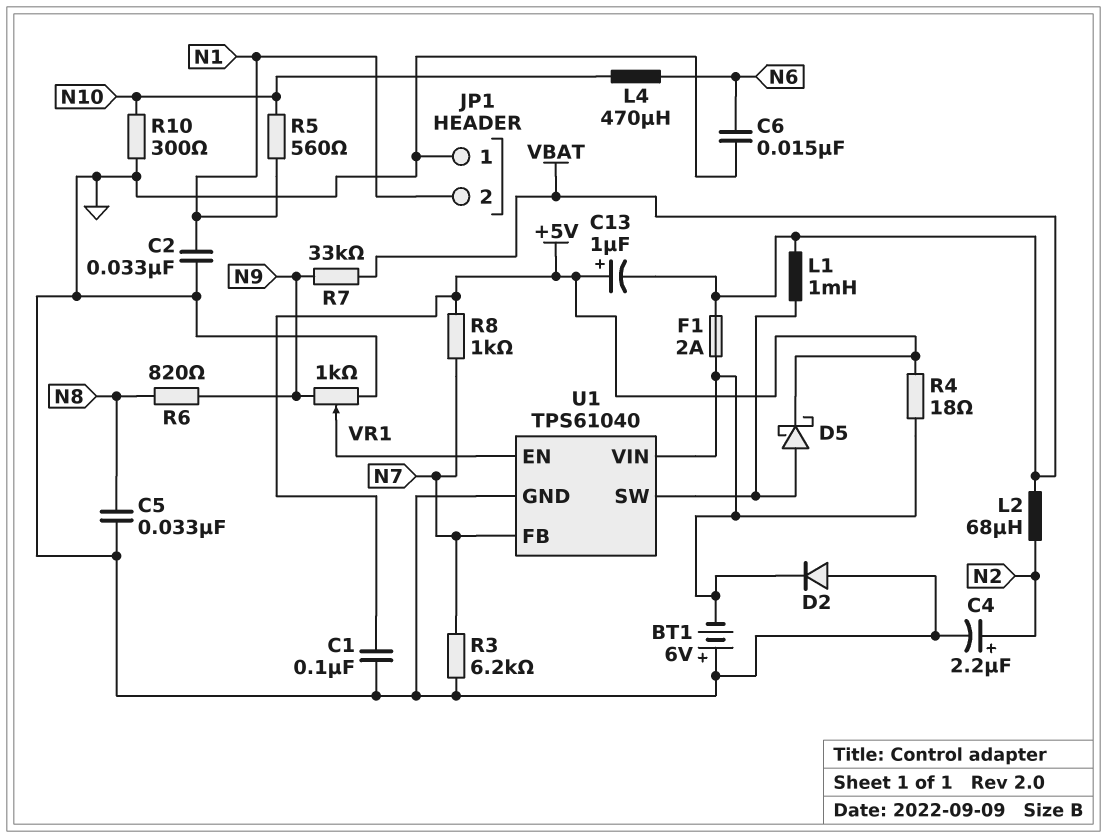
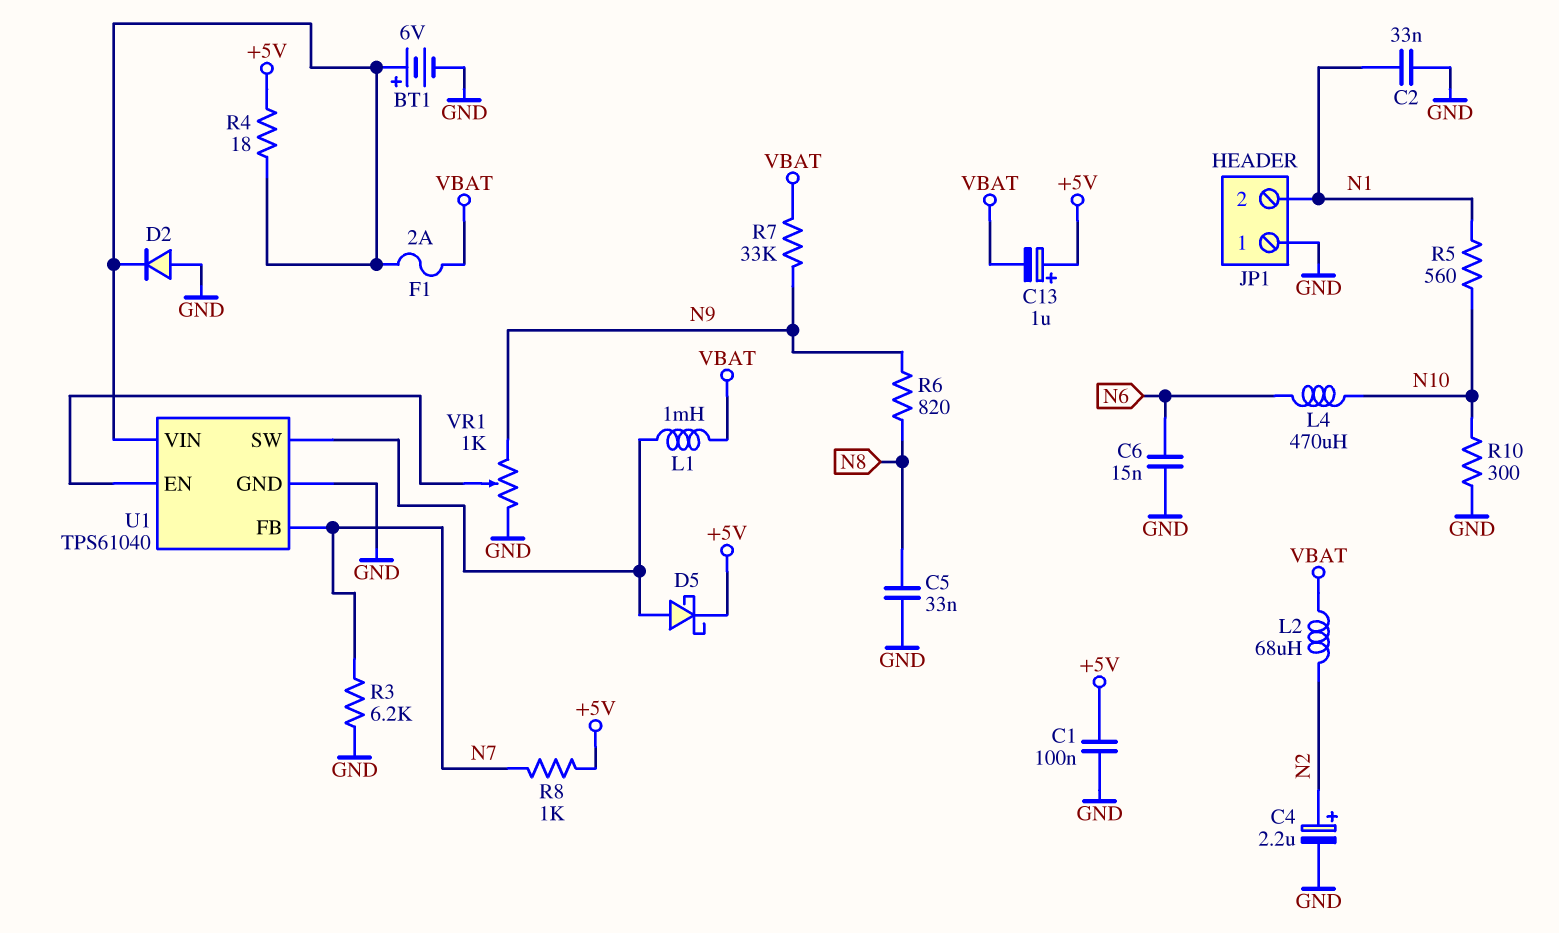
BT1: 6V (plus GND, minus U1/VIN) -> 6V (plus U1/VIN, minus GND)

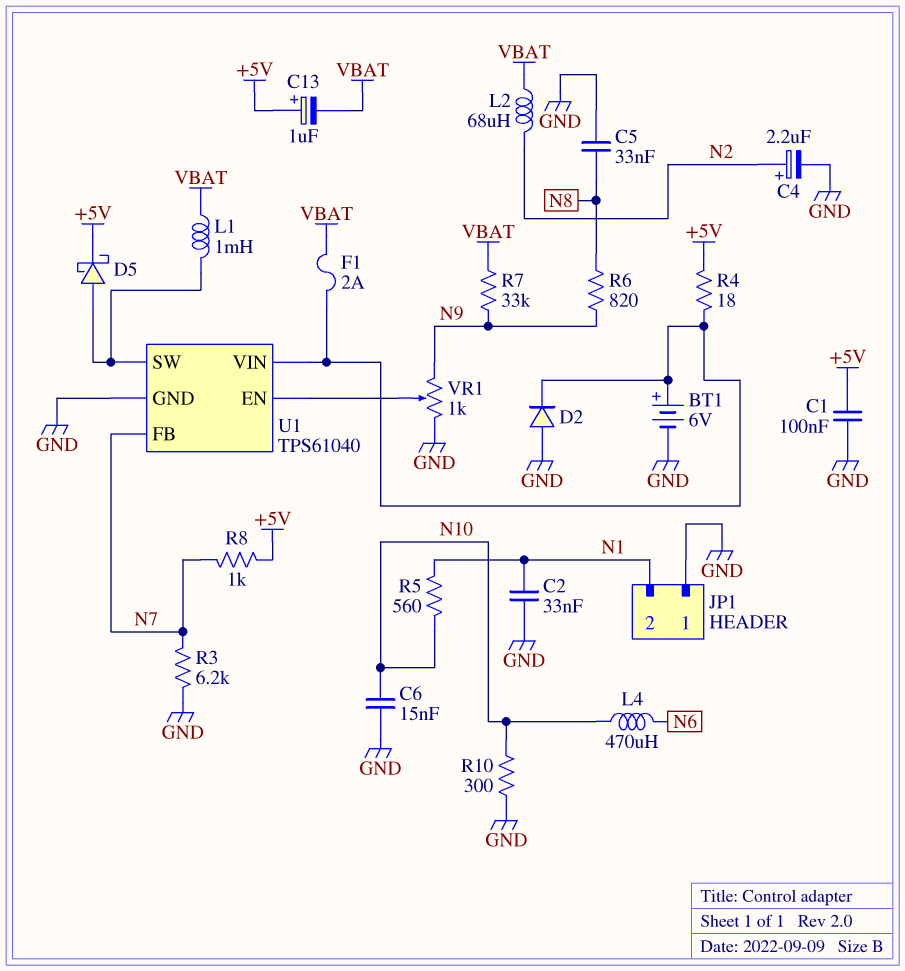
C6: 15nF (GND, N6) -> 15nF (GND, N10)

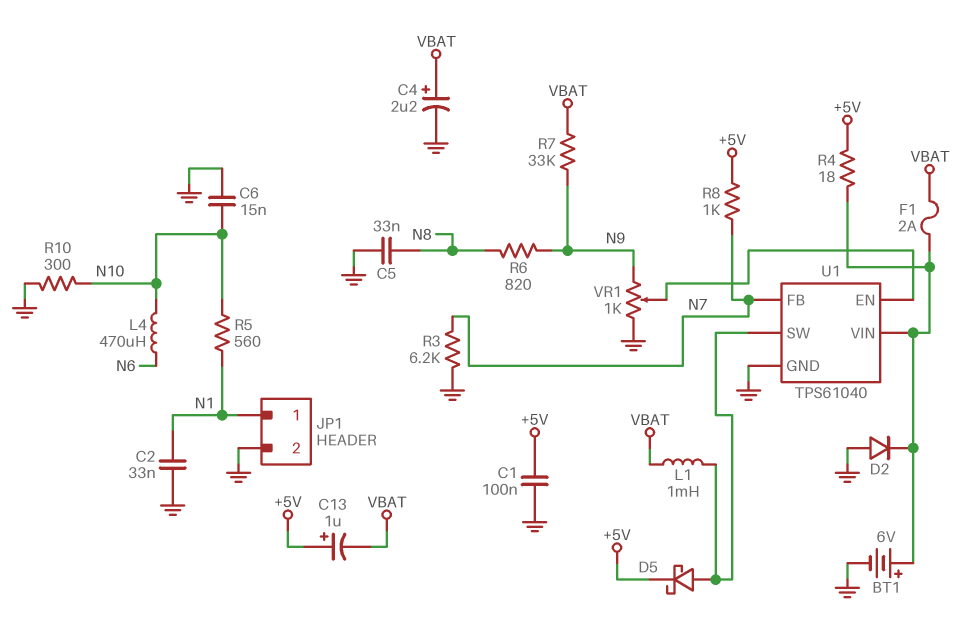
C4: 2.2uF (plus N2, minus GND) -> 2.2uF (plus VBAT, minus GND)
JP1 pin 1: GND -> N1
JP1 pin 2: N1 -> GND
L2: 68uH (N2, VBAT) -> none

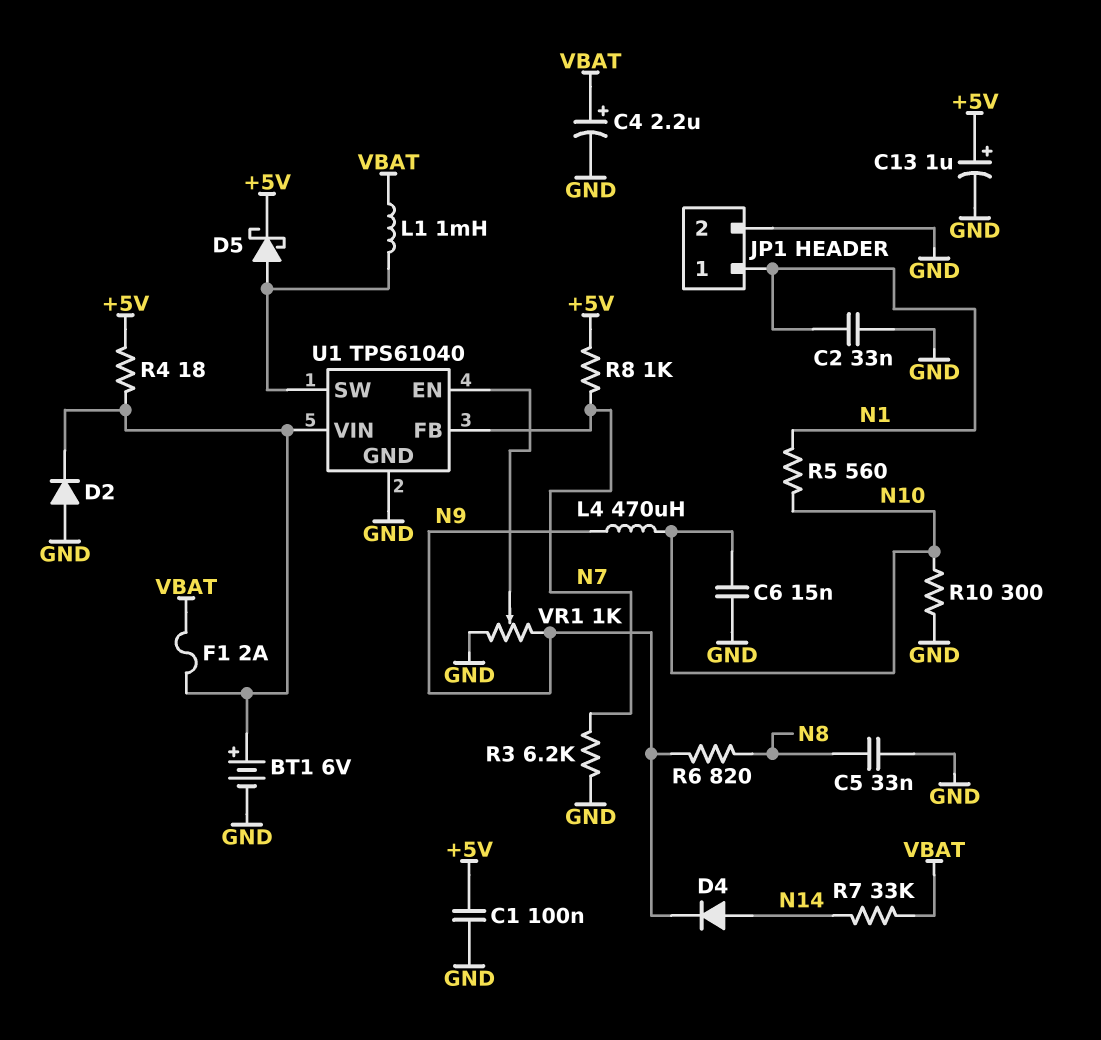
C13: 1uF (plus +5V, minus VBAT) -> 1uF (plus +5V, minus GND)
D4: none -> diode (A N14, K N9)
L4: 470uH (N6, N10) -> 470uH (N9, N10)
R7: 33k (N9, VBAT) -> 33k (N14, VBAT)

